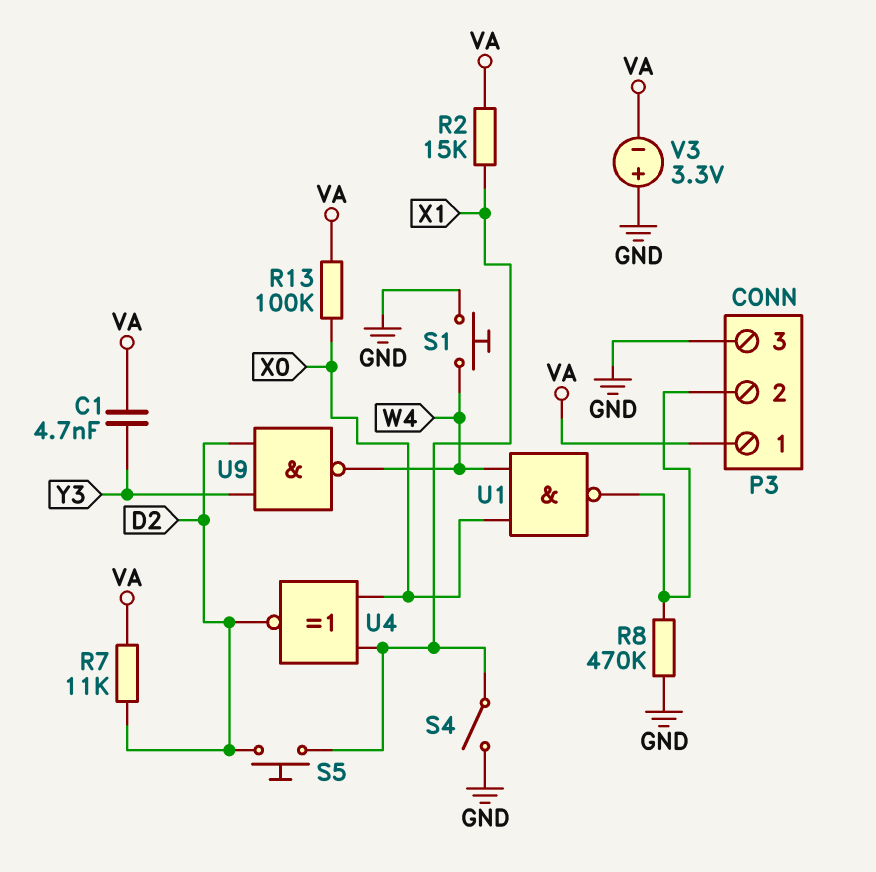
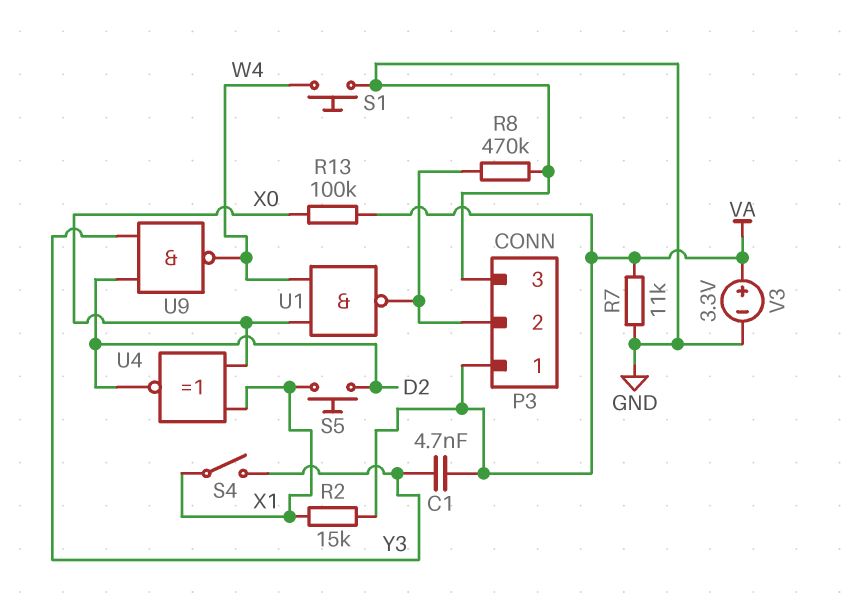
R7: 11k (D2, VA) -> 11k (GND, VA)
S4: switch (GND, X1) -> switch (X1, Y3)
V3: 3.3V (plus GND, minus VA) -> 3.3V (plus VA, minus GND)

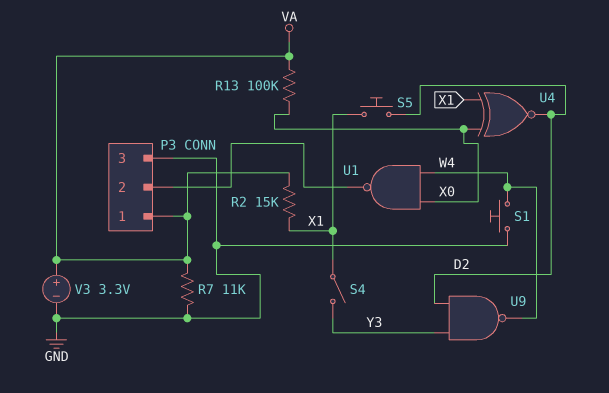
C1: 4.7nF (VA, Y3) -> none
R8: 470k (GND, P3/2) -> none

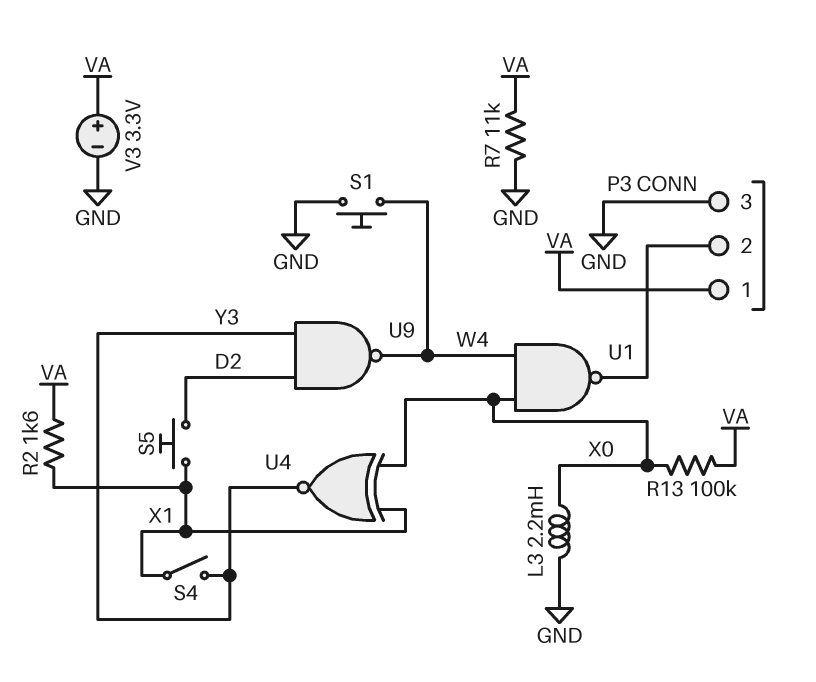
L3: none -> 2.2mH (GND, X0)
R2: 15k (VA, X1) -> 1.6k (VA, X1)
U4: XNOR (in X0, in X1, out D2) -> XNOR (in X0, in X1, out Y3)

